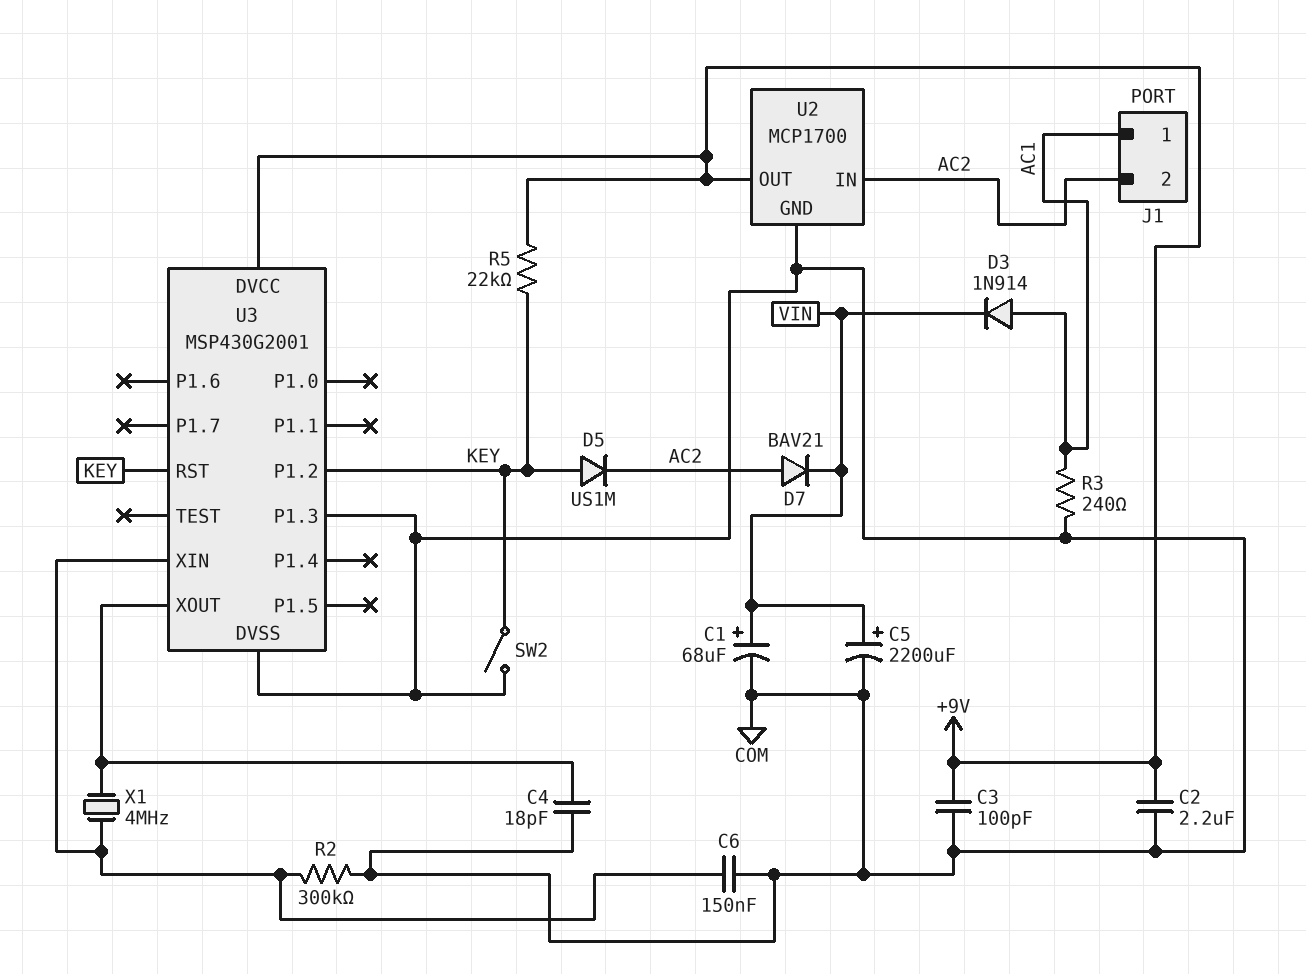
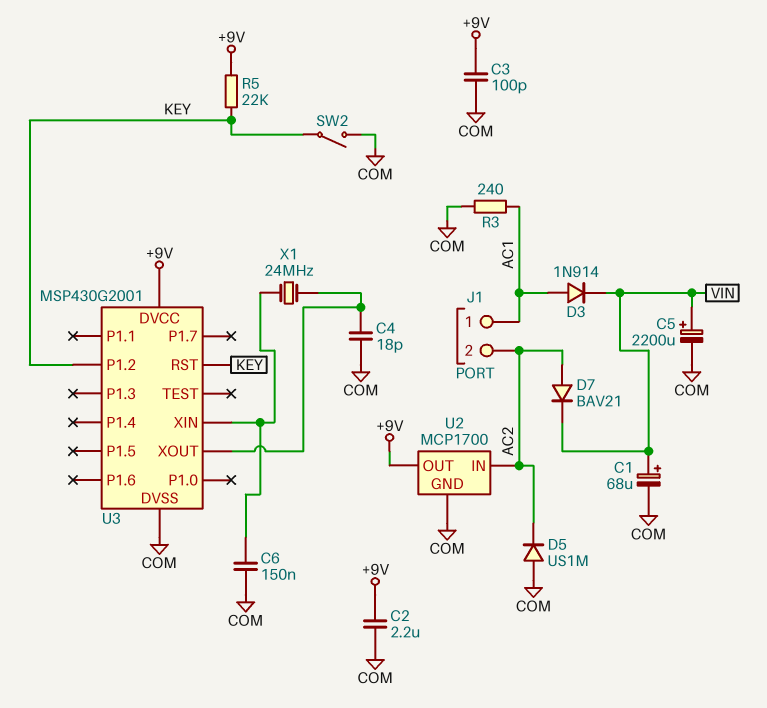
D5: diode US1M (A KEY, K AC2) -> diode US1M (A COM, K AC2)
R2: 300k (COM, U3/XIN) -> none
U3 pin P1.3: COM -> none
X1: 4MHz (U3/XIN, U3/XOUT) -> 24MHz (U3/XIN, U3/XOUT)

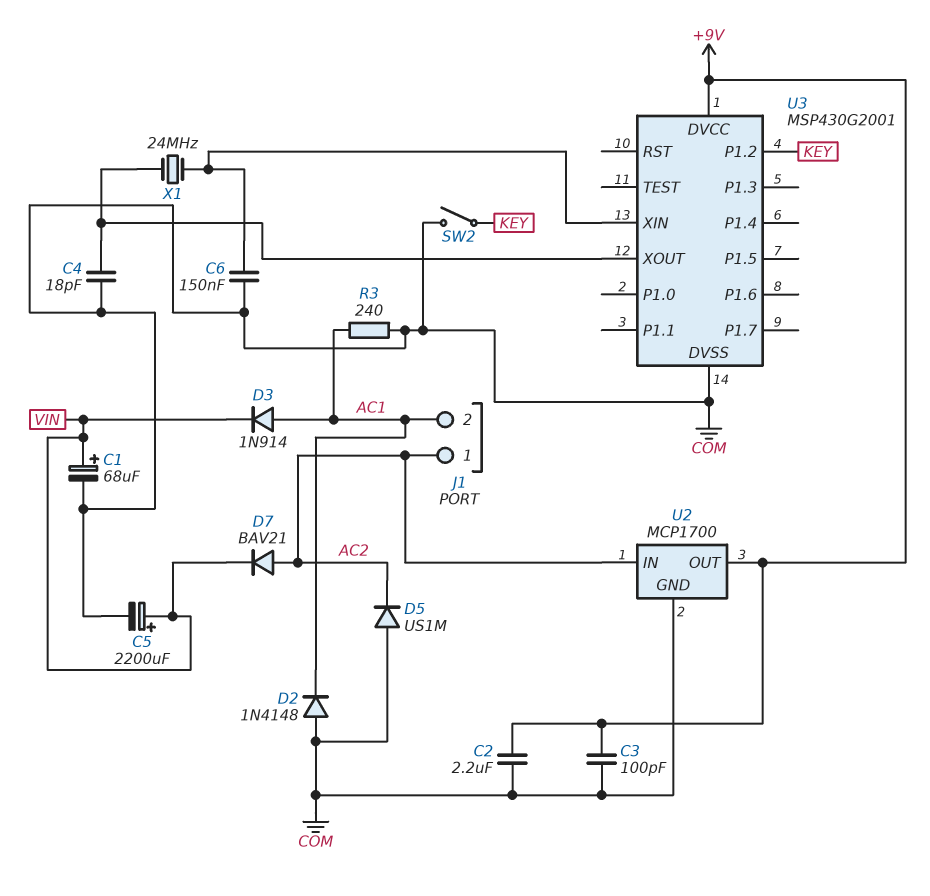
D2: none -> diode 1N4148 (A COM, K AC1)
J1 pin 1: AC1 -> AC2
J1 pin 2: AC2 -> AC1
R5: 22k (+9V, KEY) -> none
U3 pin RST: KEY -> none

